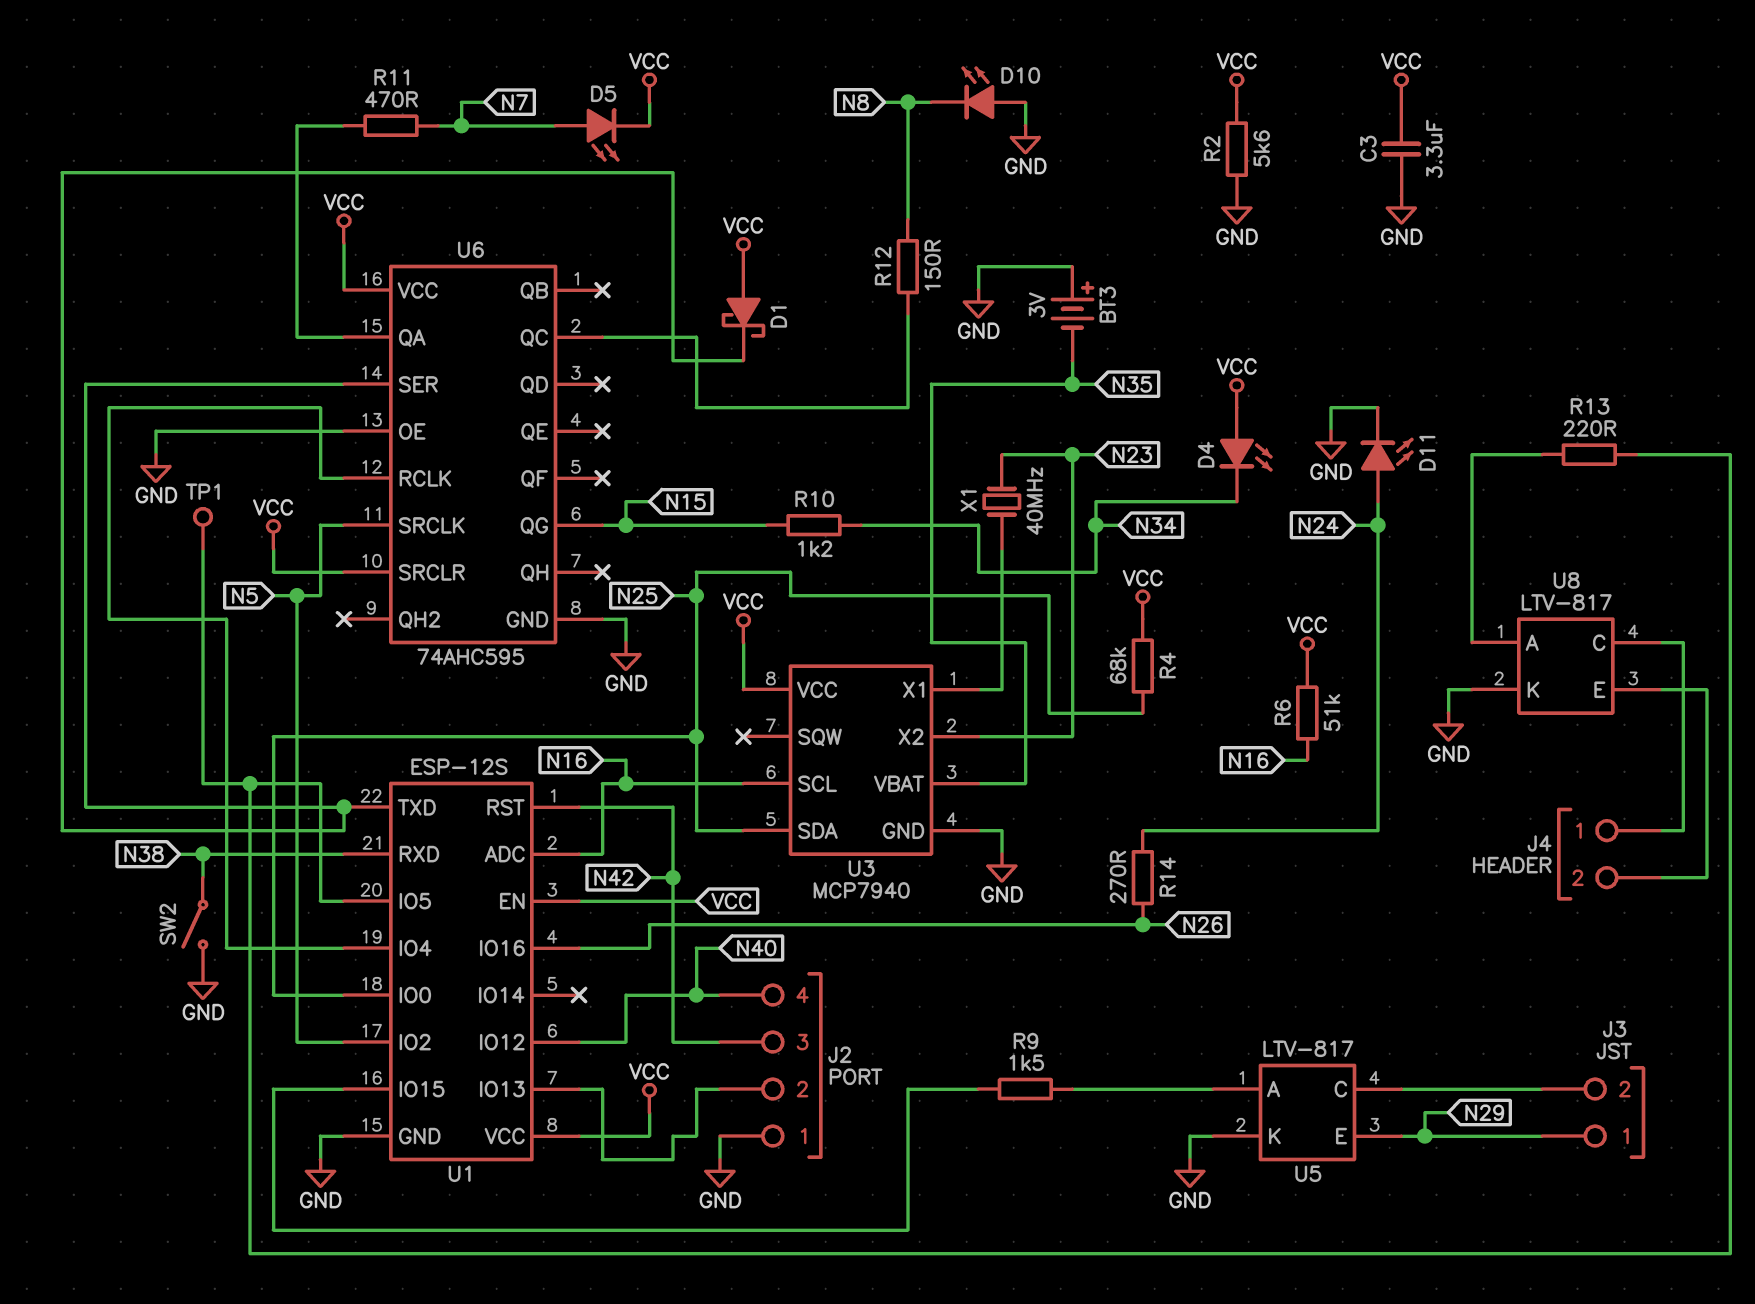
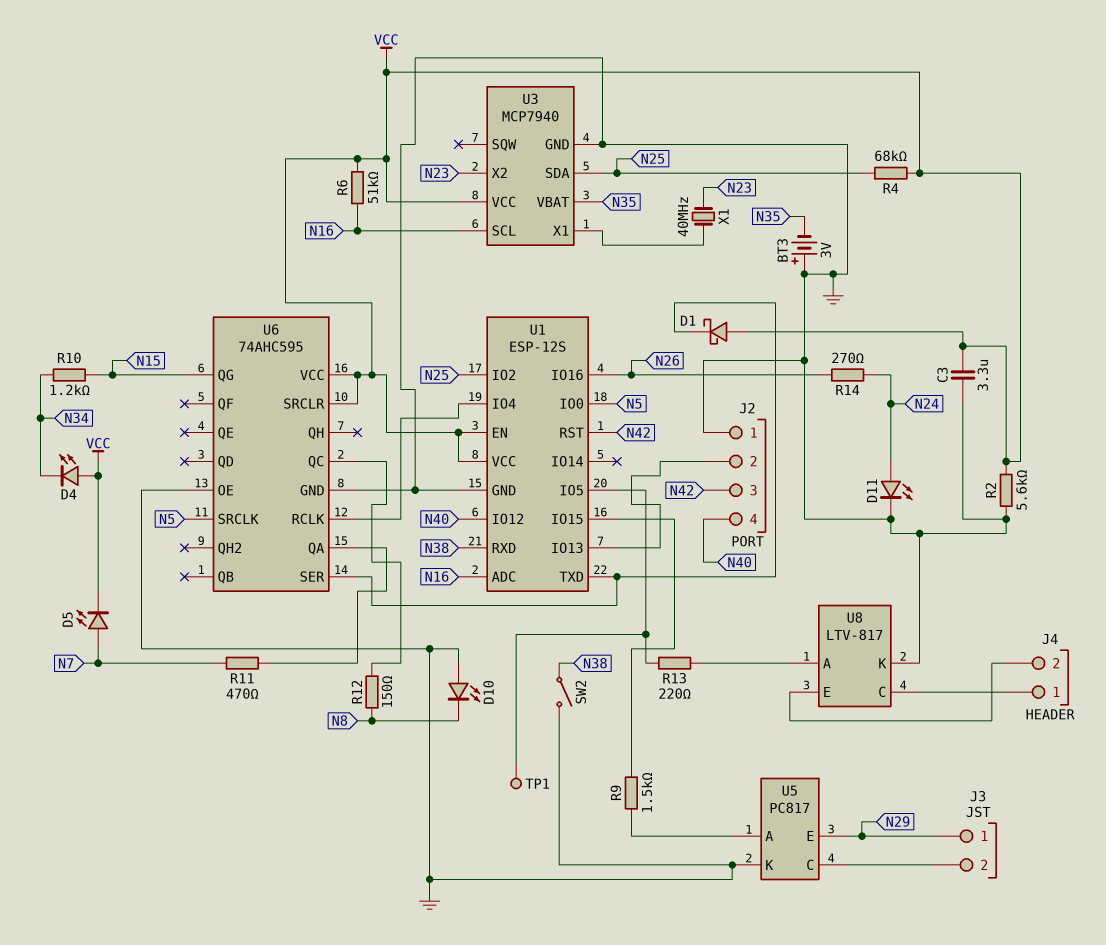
U1 pin IO0: N25 -> N5
U1 pin IO2: N5 -> N25
U5: LTV-817 -> PC817

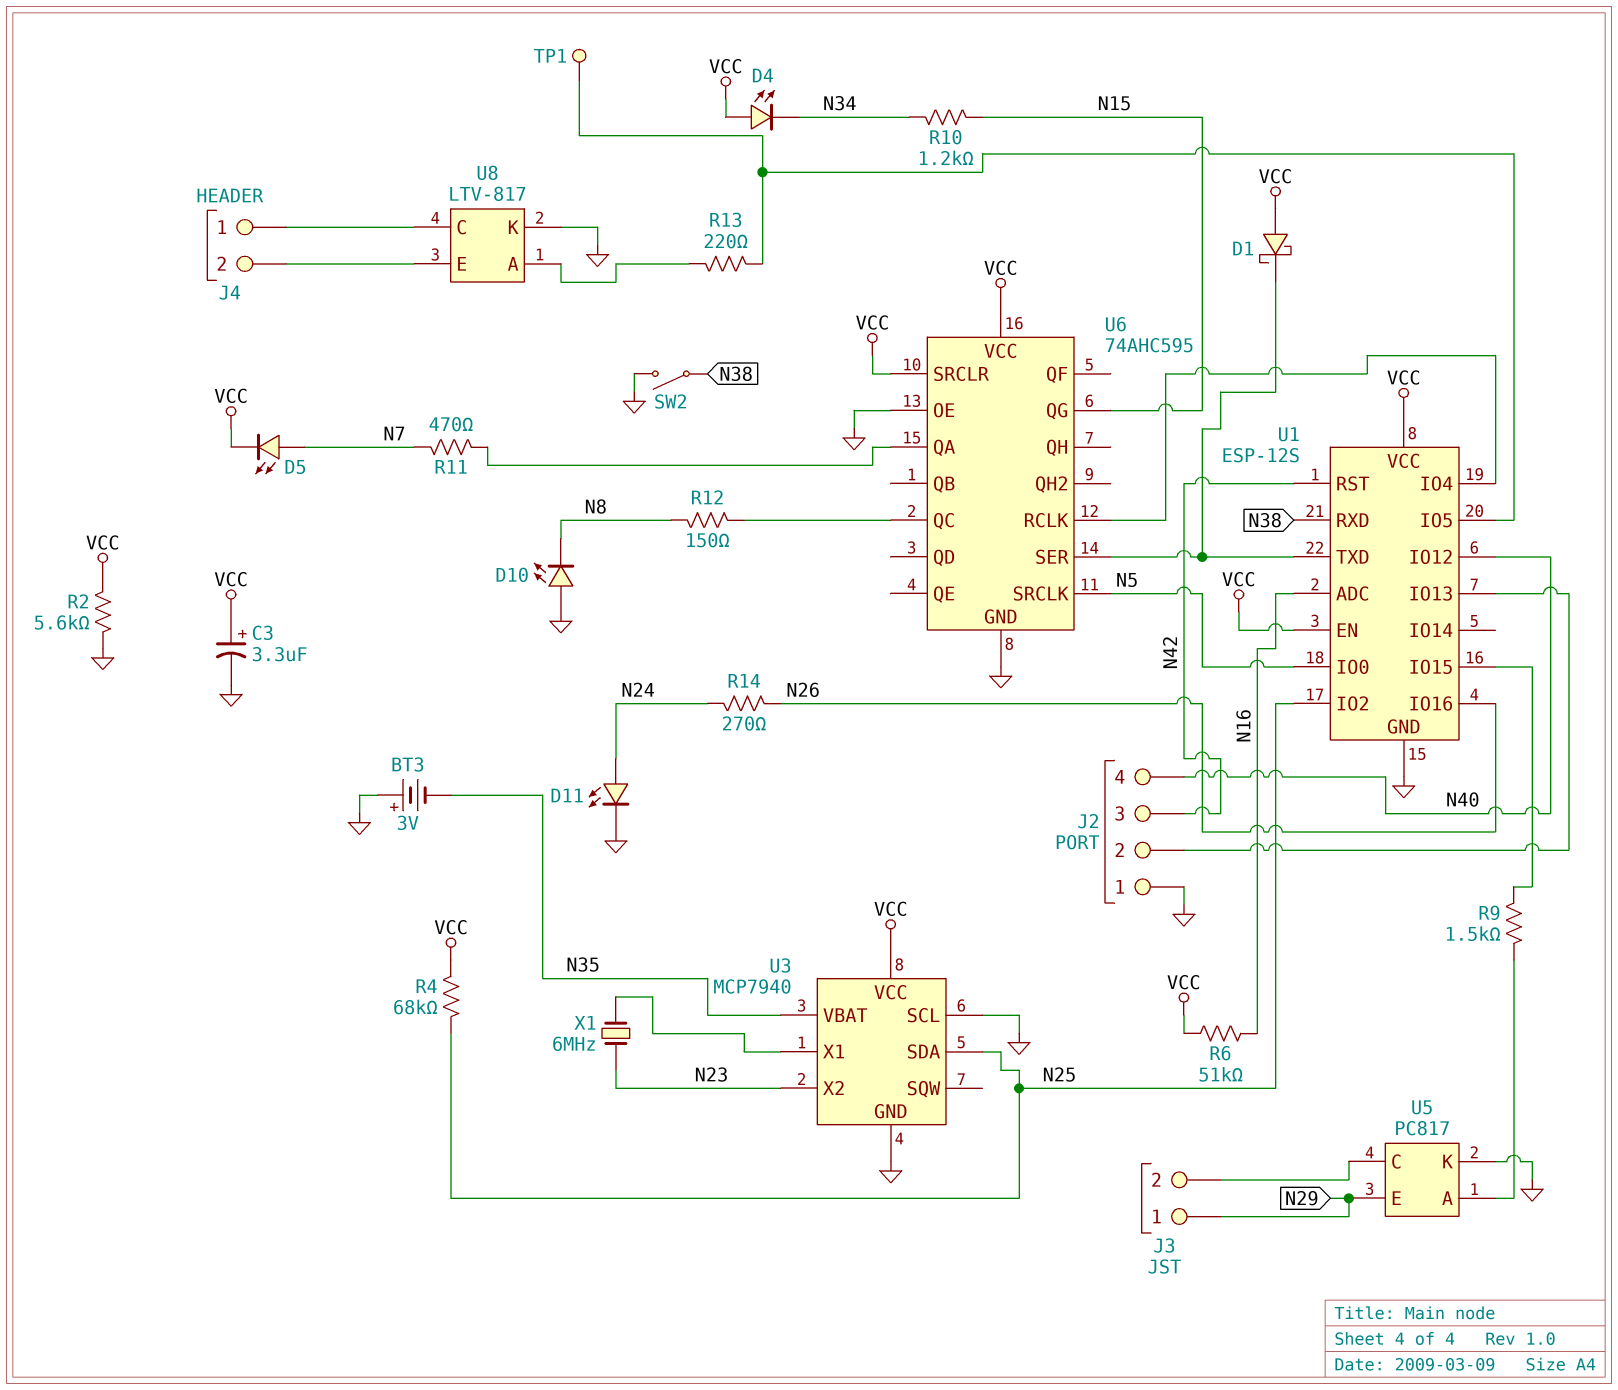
C3: 3.3uF (GND, VCC) -> 3.3uF (plus VCC, minus GND)
U3 pin SCL: N16 -> GND
X1: 40MHz (N23, U3/X1) -> 6MHz (N23, U3/X1)

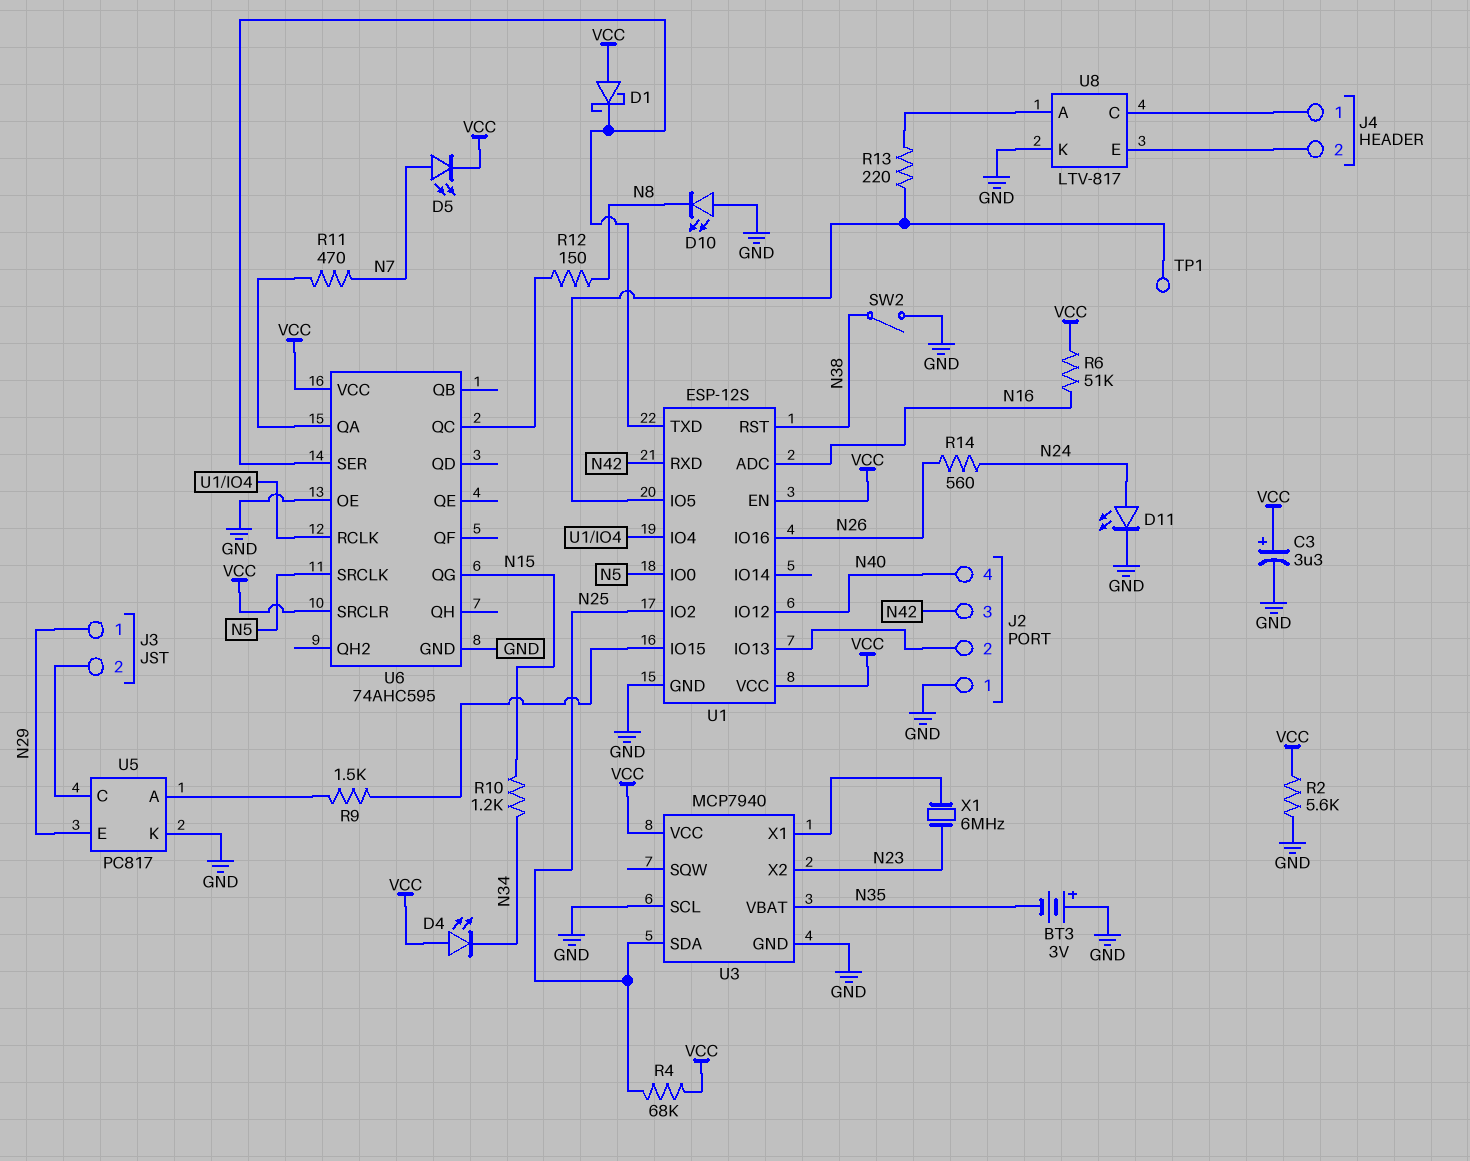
R14: 270 (N24, N26) -> 560 (N24, N26)
U1 pin RST: N42 -> N38
U1 pin RXD: N38 -> N42

